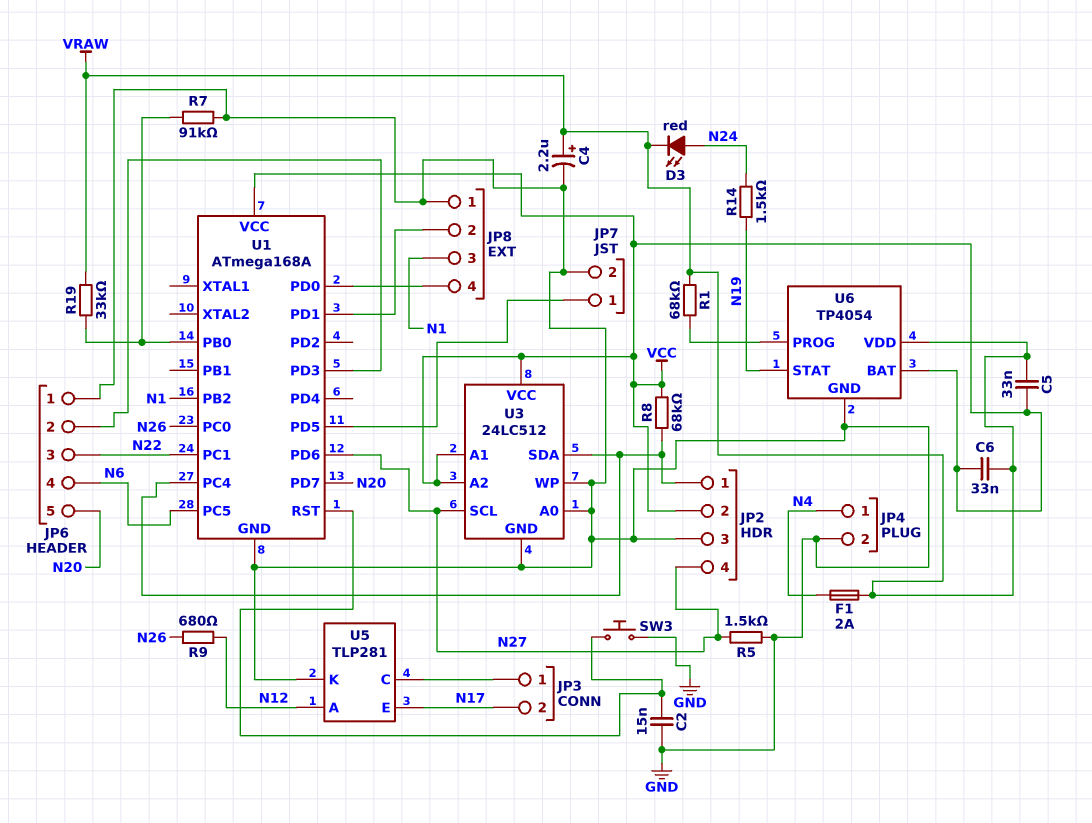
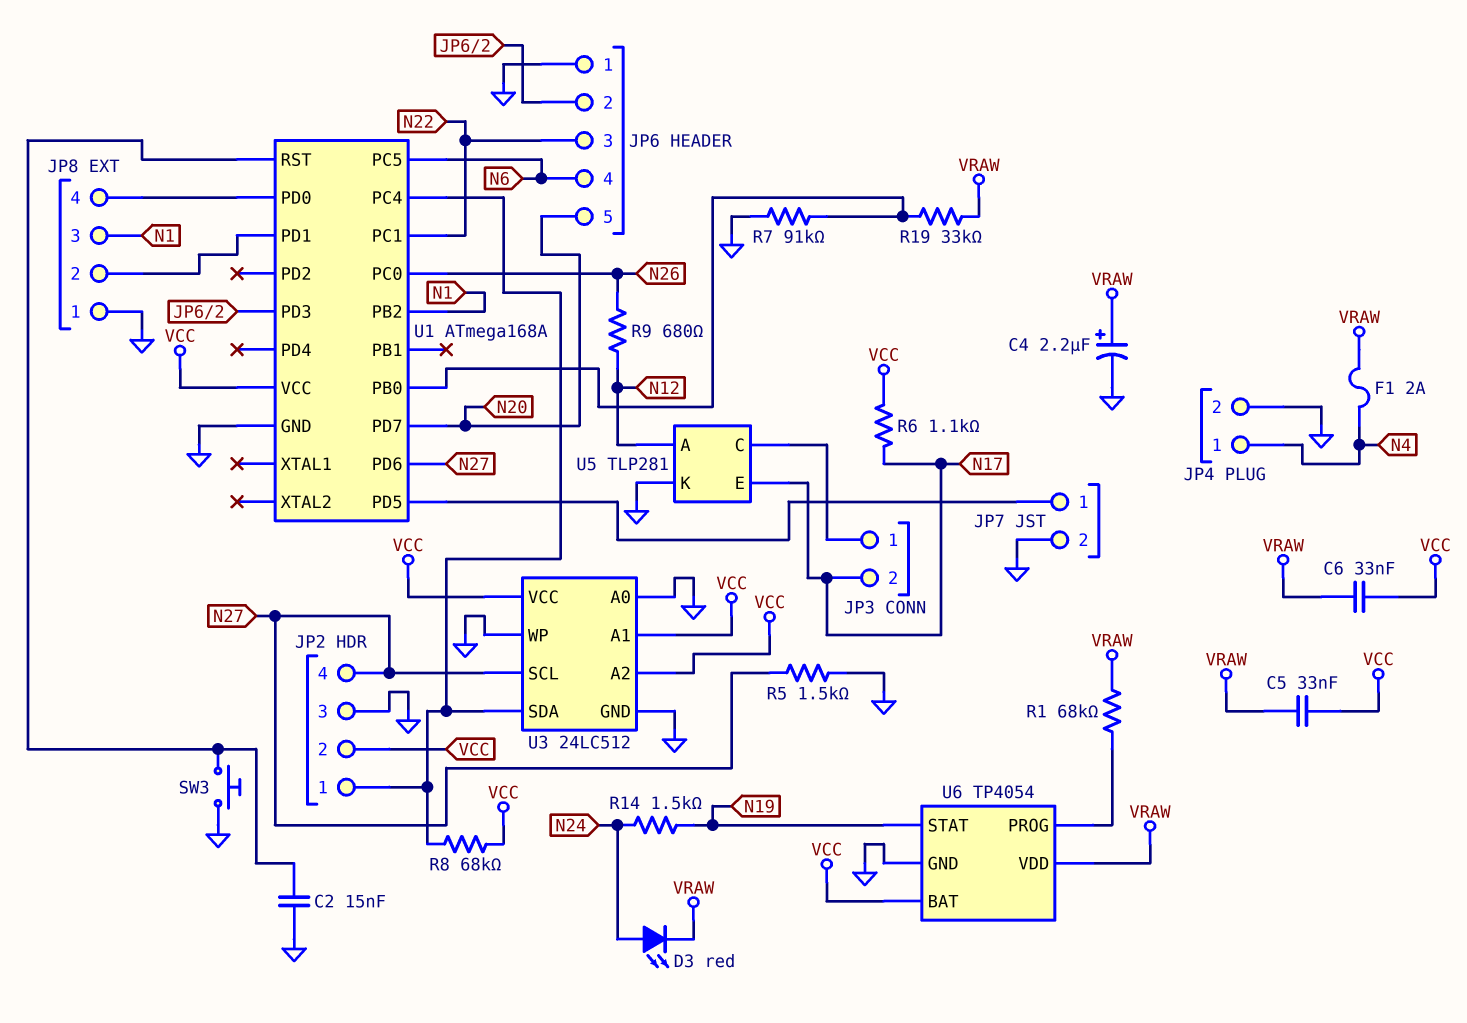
R6: none -> 1.1k (N17, VCC)

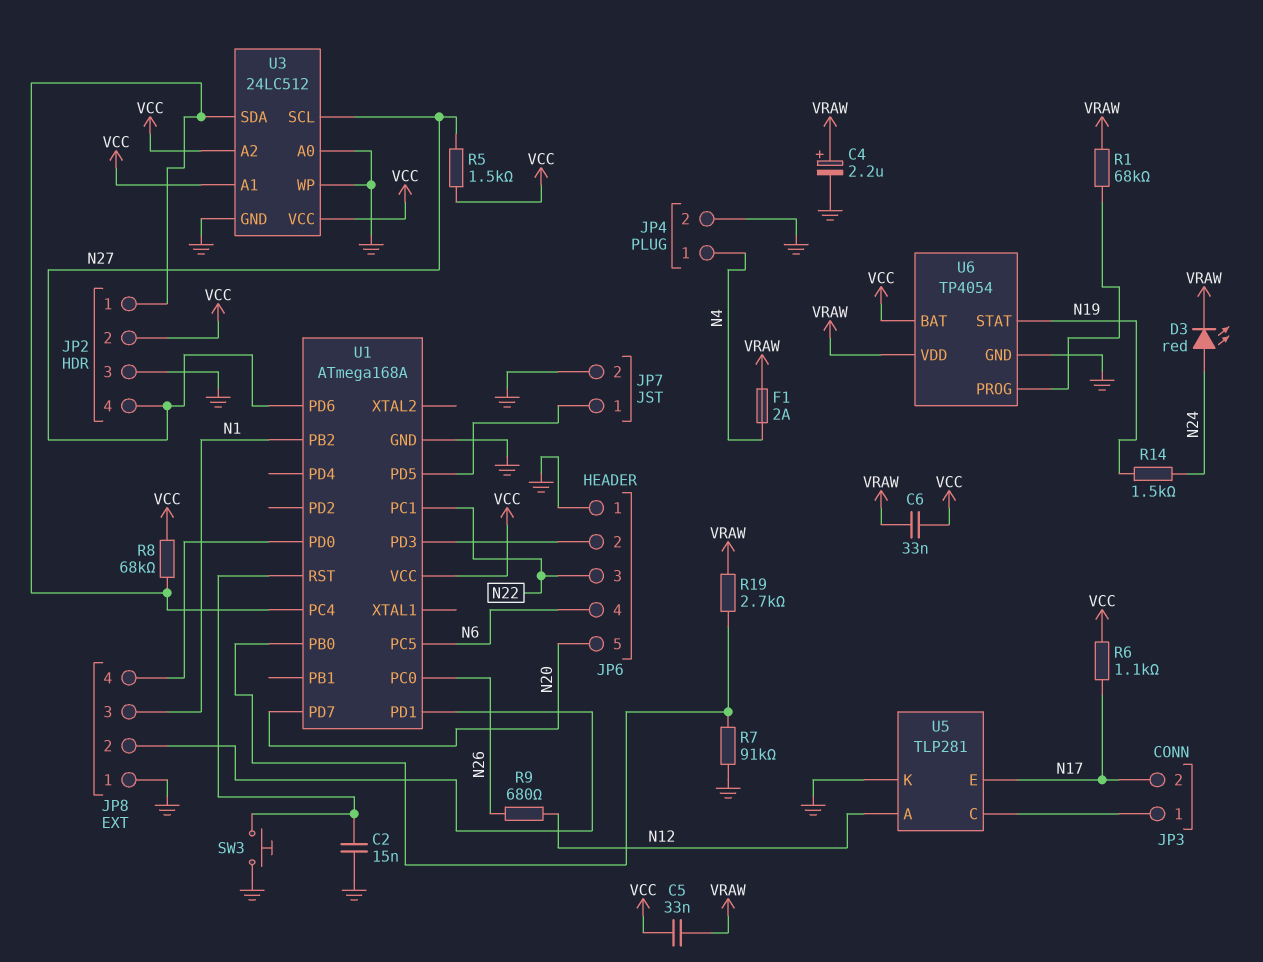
R5: 1.5k (GND, N27) -> 1.5k (N27, VCC)
R19: 33k (U1/PB0, VRAW) -> 2.7k (U1/PB0, VRAW)

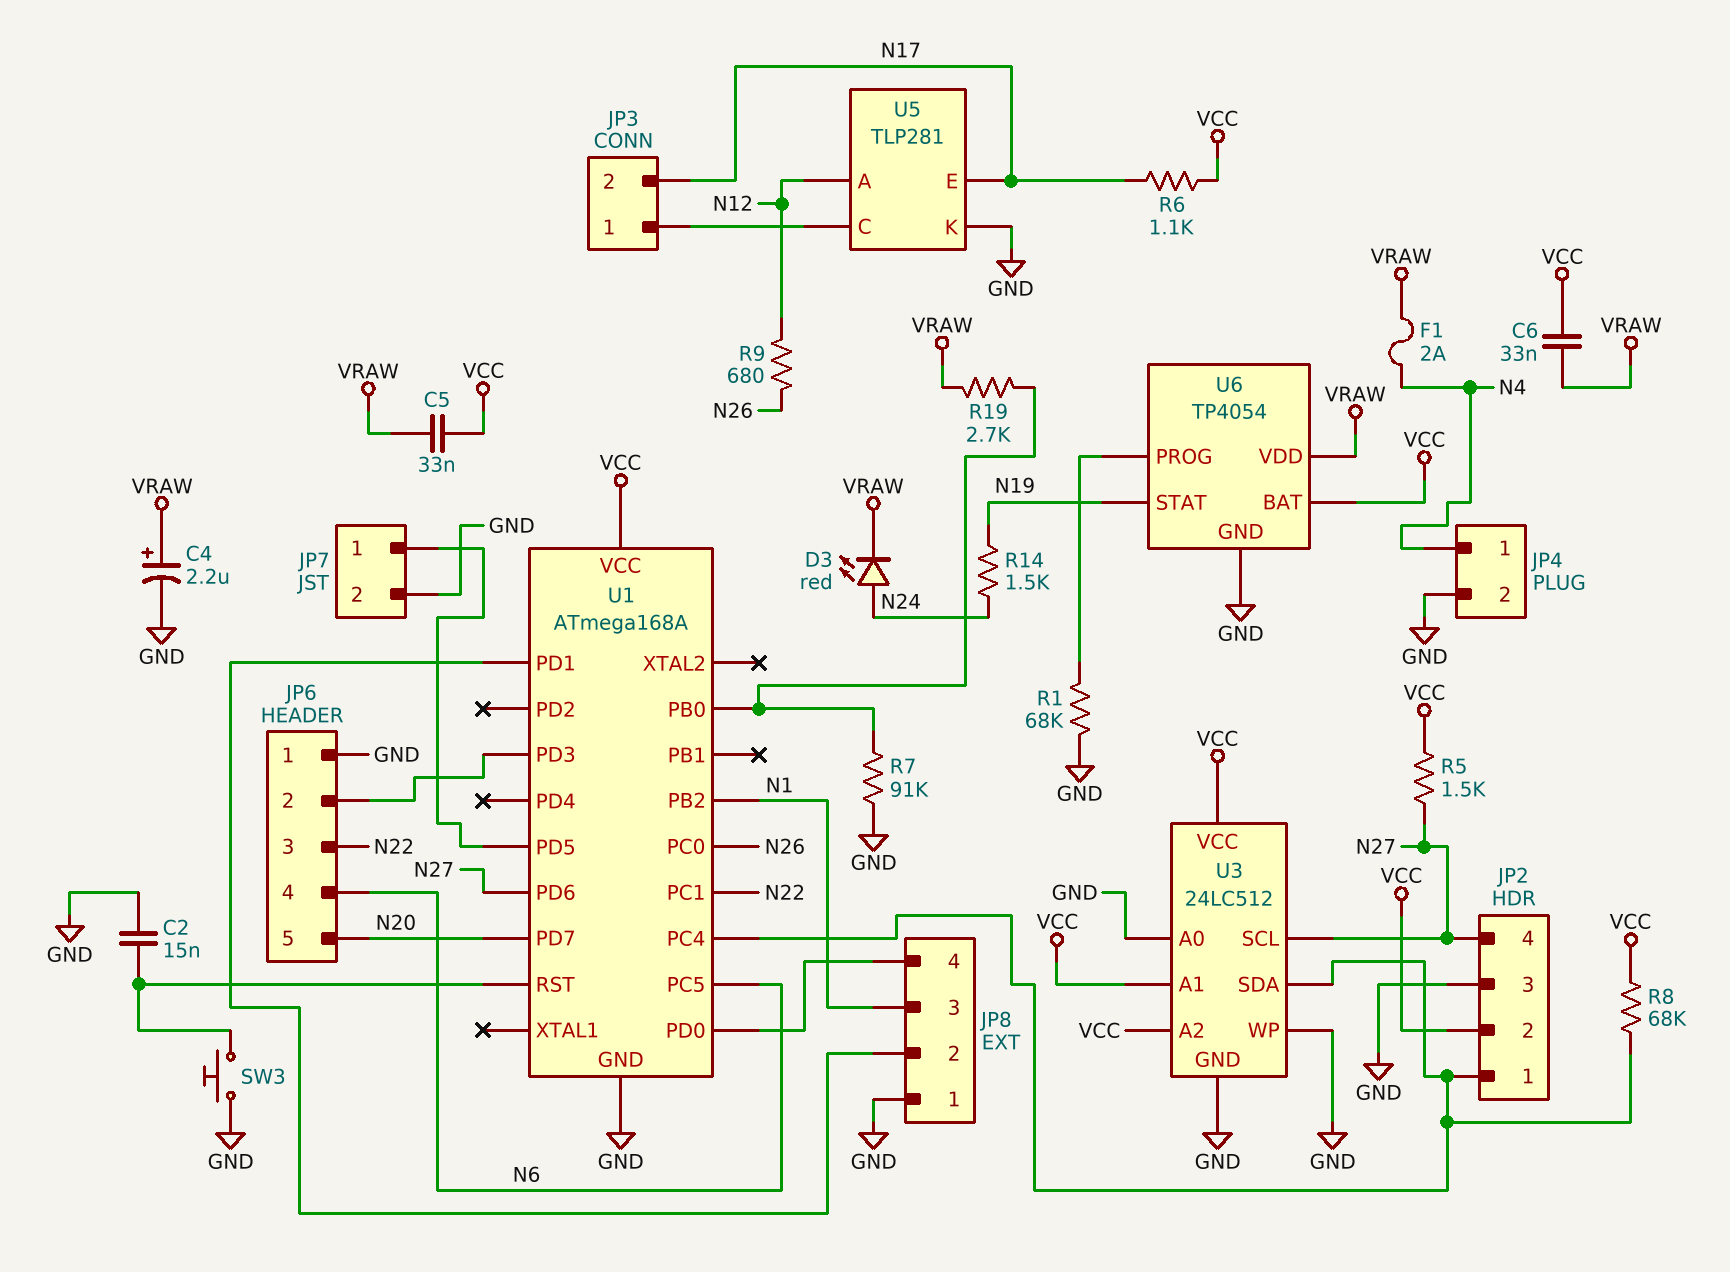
R1: 68k (U6/PROG, VRAW) -> 68k (GND, U6/PROG)

